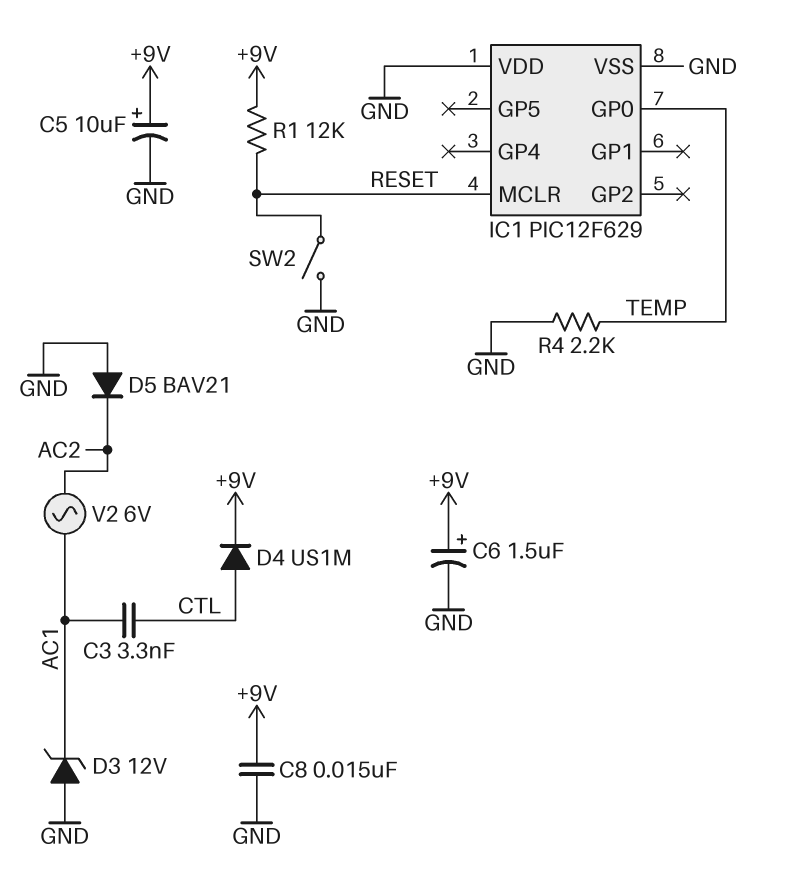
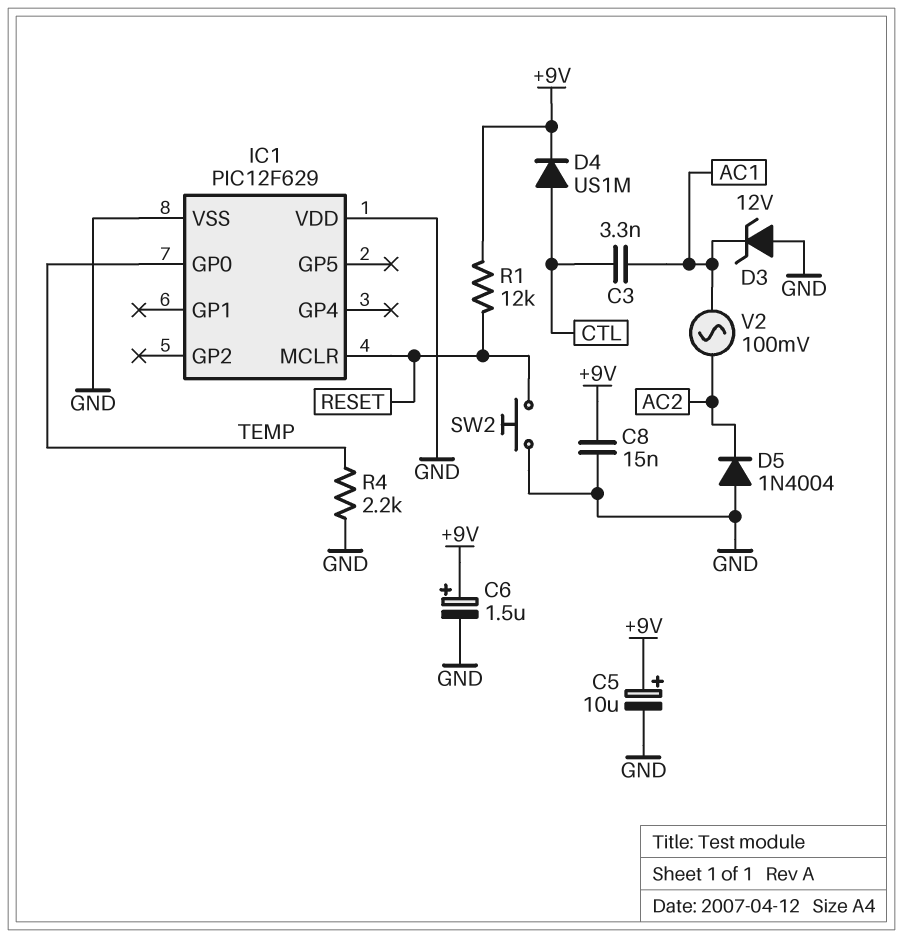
D5: diode BAV21 (A GND, K AC2) -> diode 1N4004 (A GND, K AC2)
SW2: switch (GND, RESET) -> button (GND, RESET)
V2: AC 6V (AC1, AC2) -> AC 100mV (AC1, AC2)

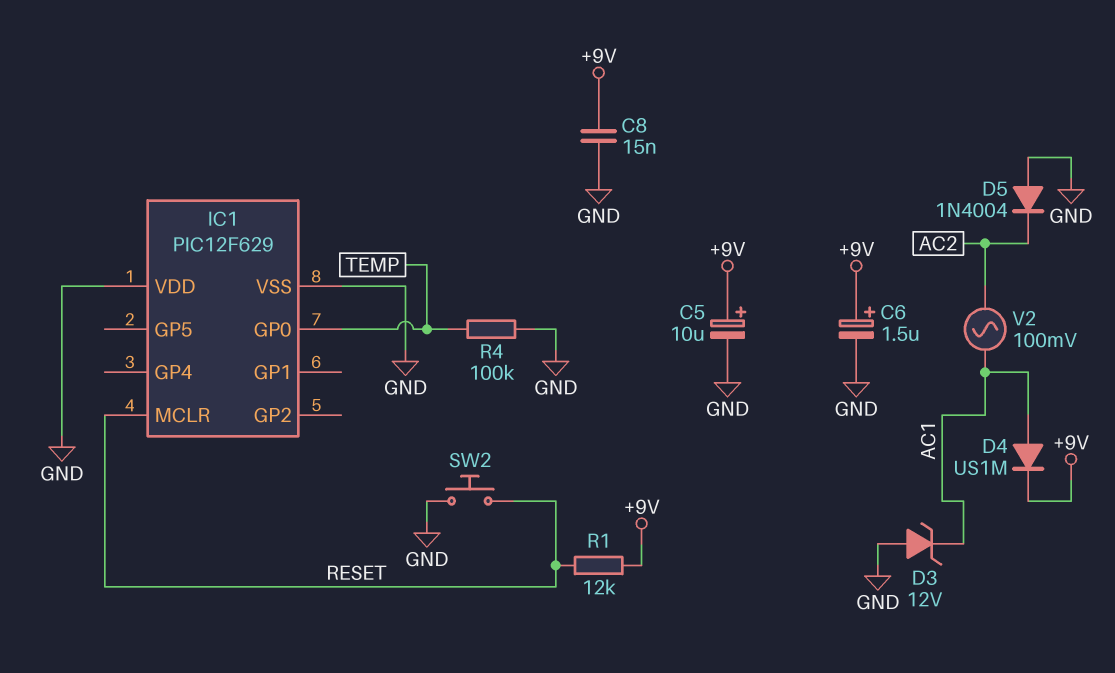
C3: 3.3nF (AC1, CTL) -> none
D4: diode US1M (A CTL, K +9V) -> diode US1M (A AC1, K +9V)
R4: 2.2k (GND, TEMP) -> 100k (GND, TEMP)

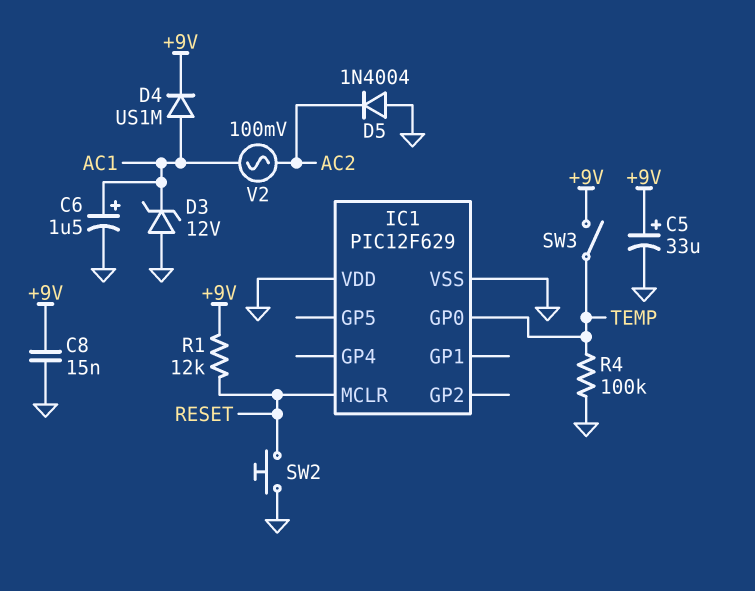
C5: 10uF (plus +9V, minus GND) -> 33uF (plus +9V, minus GND)
C6: 1.5uF (plus +9V, minus GND) -> 1.5uF (plus AC1, minus GND)
SW3: none -> switch (+9V, TEMP)

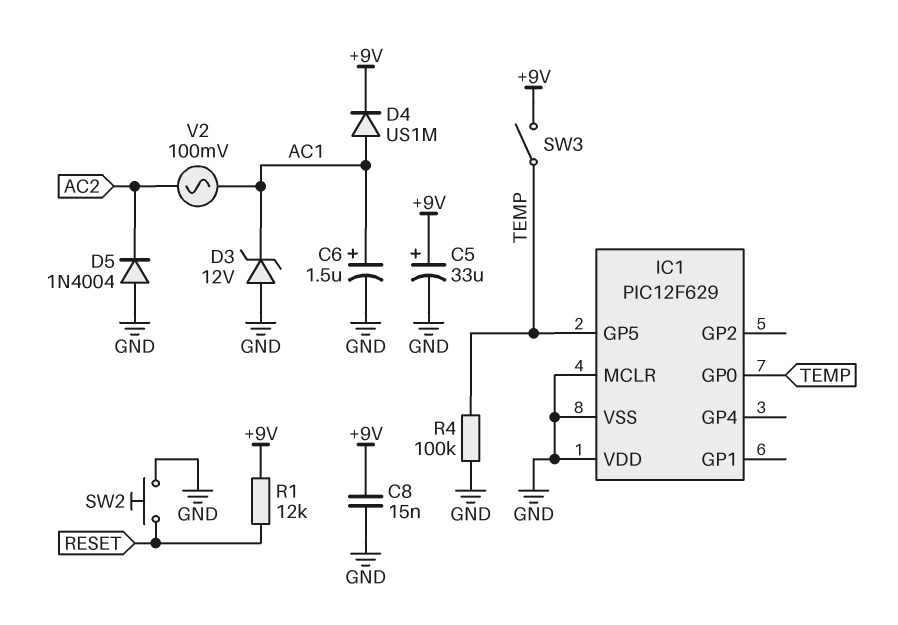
IC1 pin GP5: none -> TEMP
IC1 pin MCLR: RESET -> GND

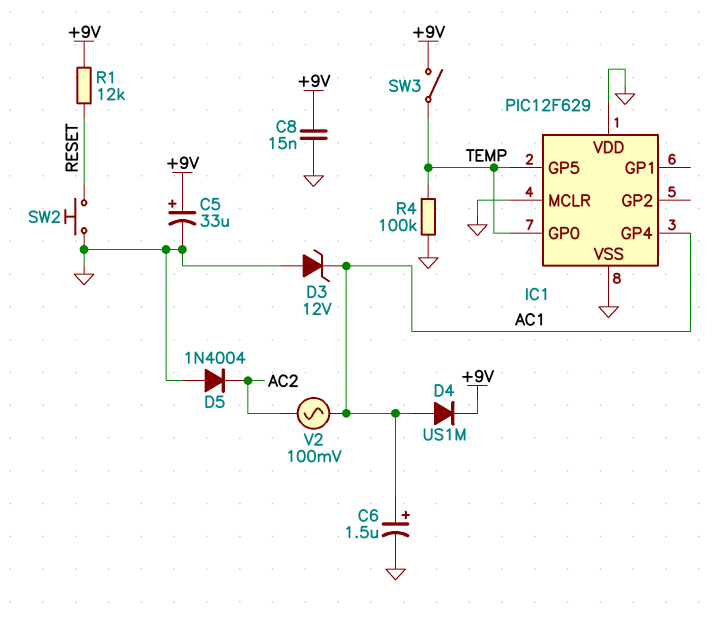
IC1 pin GP4: none -> AC1

